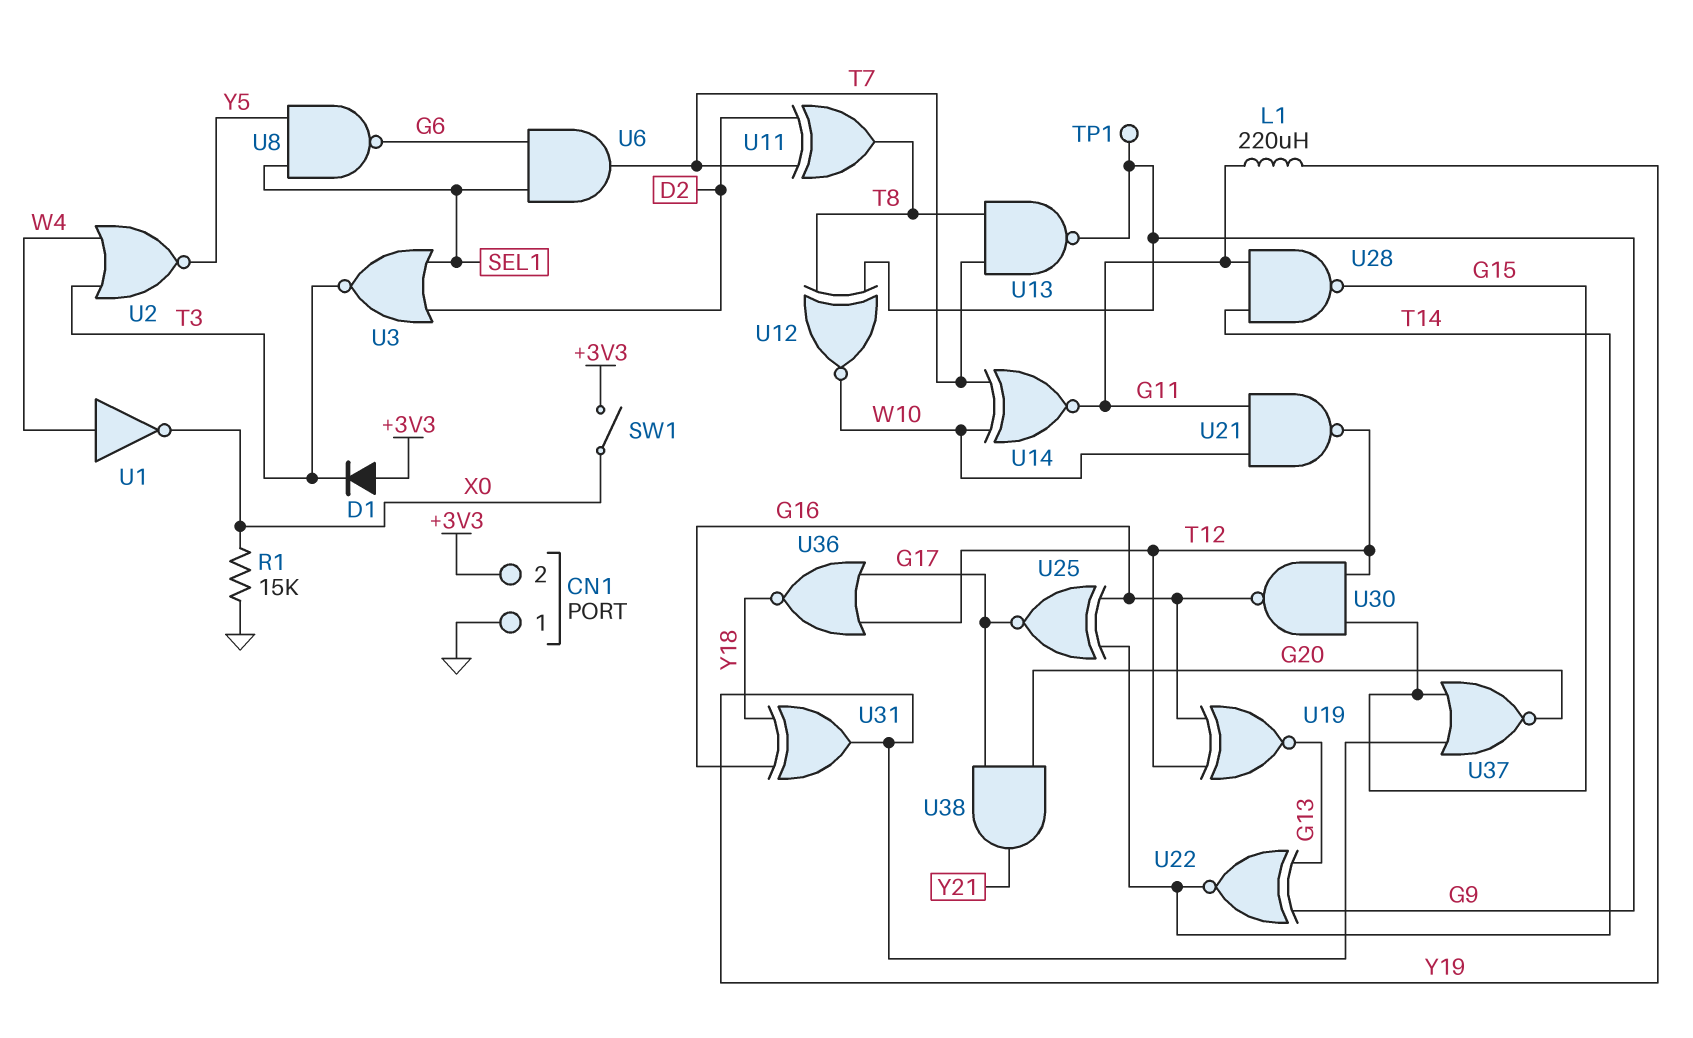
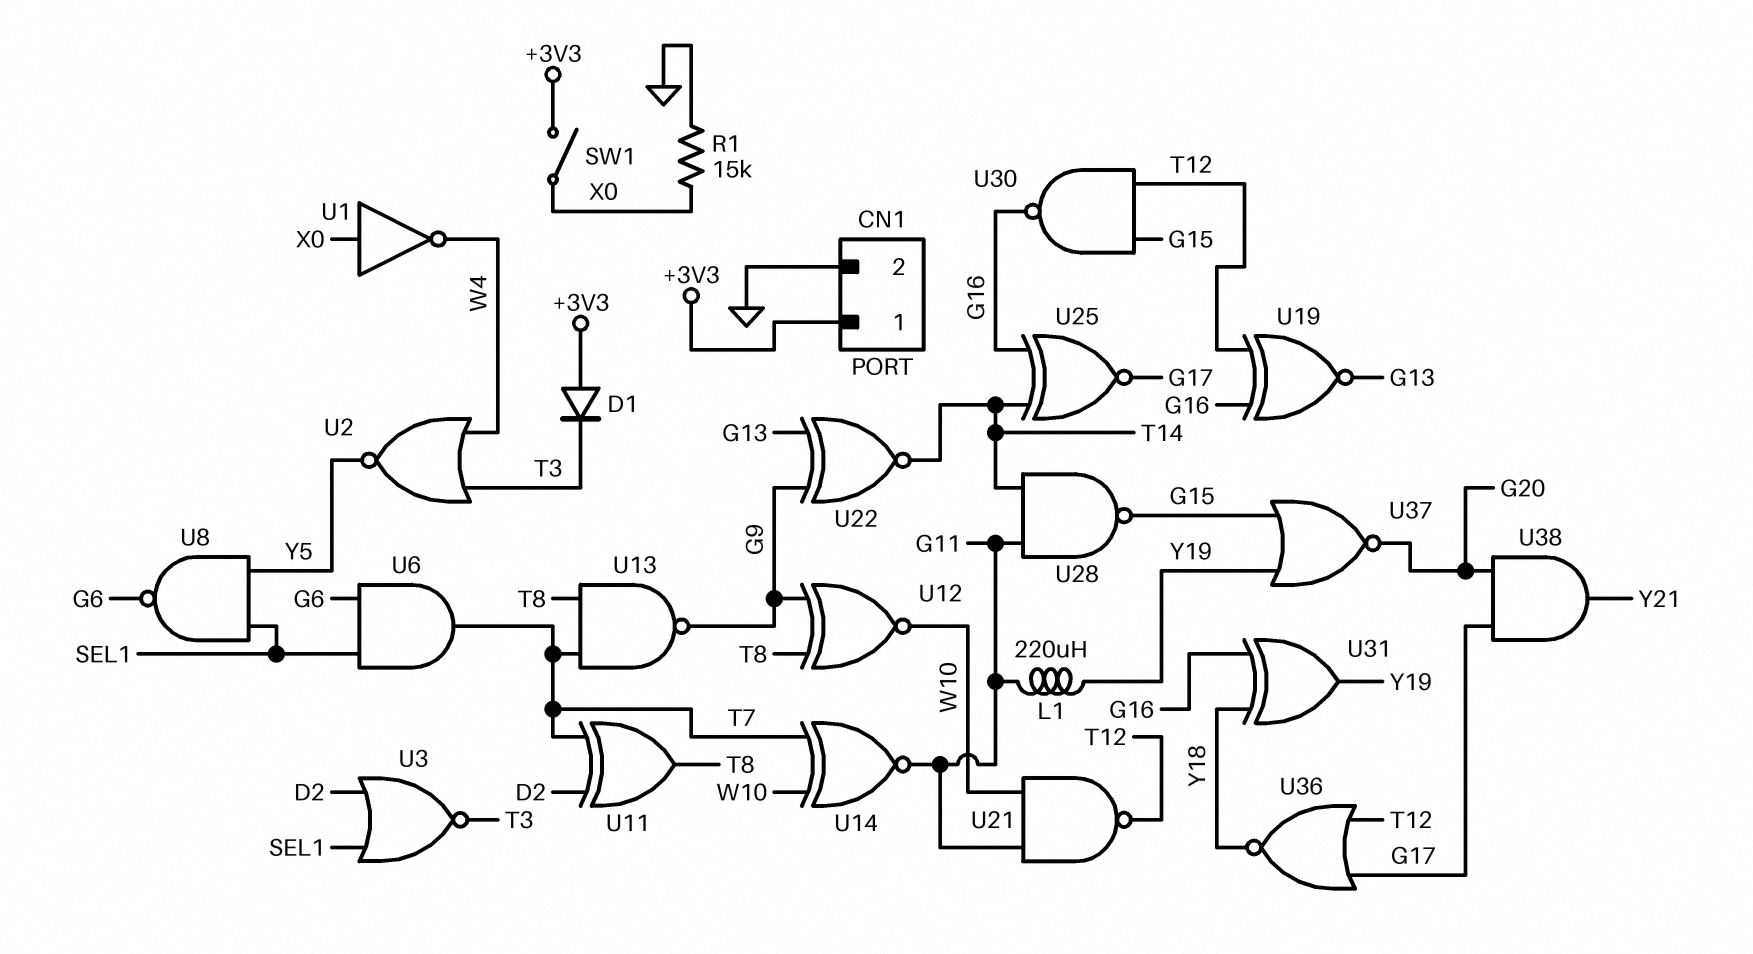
CN1 pin 1: GND -> +3V3
CN1 pin 2: +3V3 -> GND
TP1: test point (G9) -> none
U1: NOT (in W4, out X0) -> NOT (in X0, out W4)

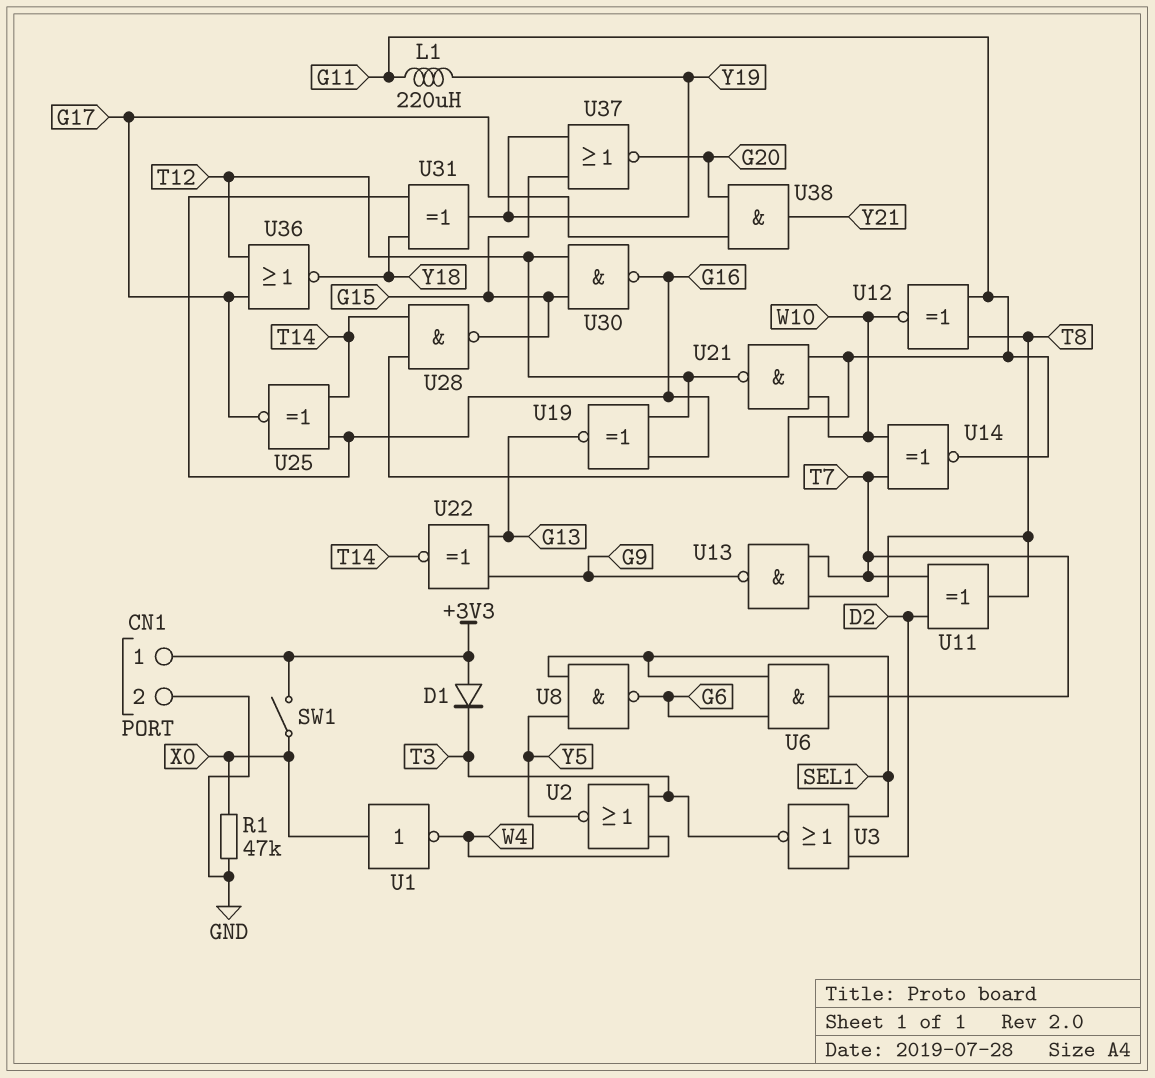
R1: 15k (GND, X0) -> 47k (GND, X0)
U12: XNOR (in G9, in T8, out W10) -> XNOR (in G11, in T8, out W10)

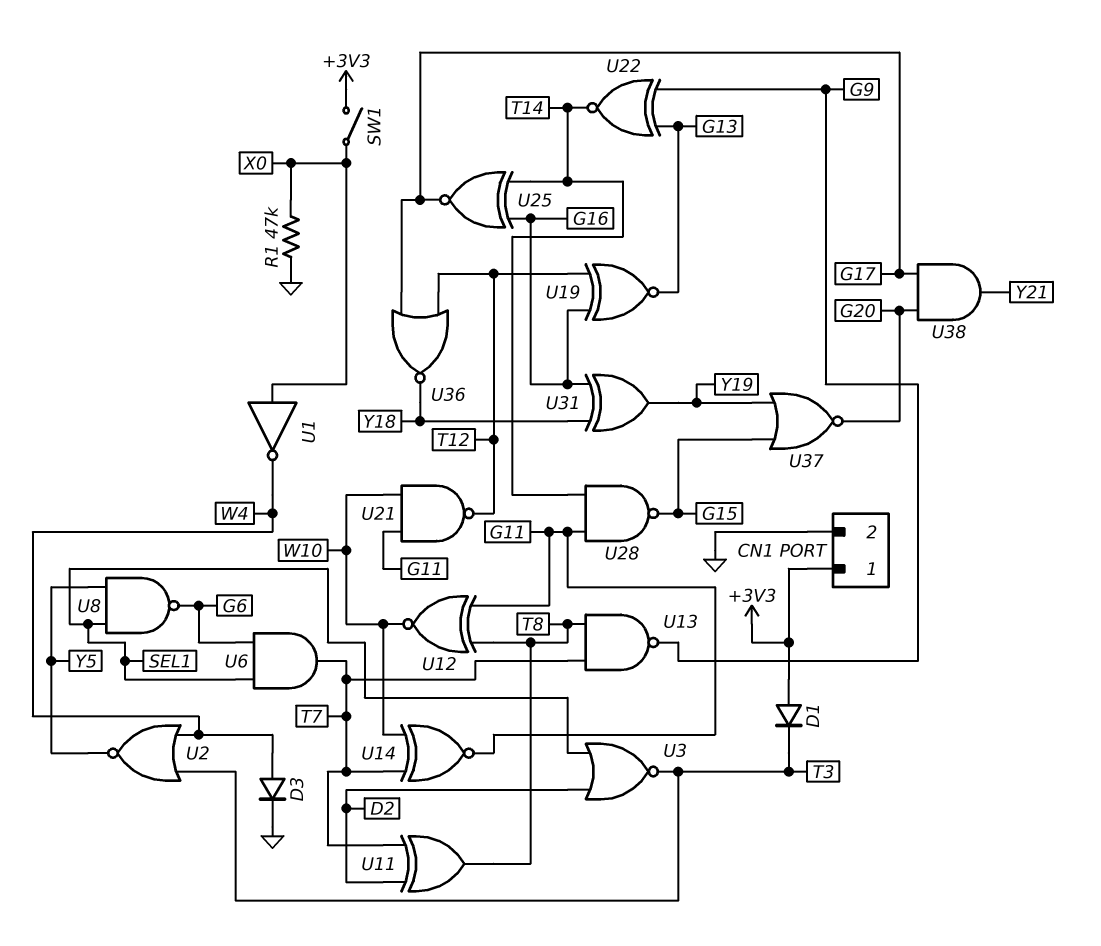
D3: none -> diode (A W4, K GND)
L1: 220uH (G11, Y19) -> none
U30: NAND (in G15, in T12, out G16) -> none

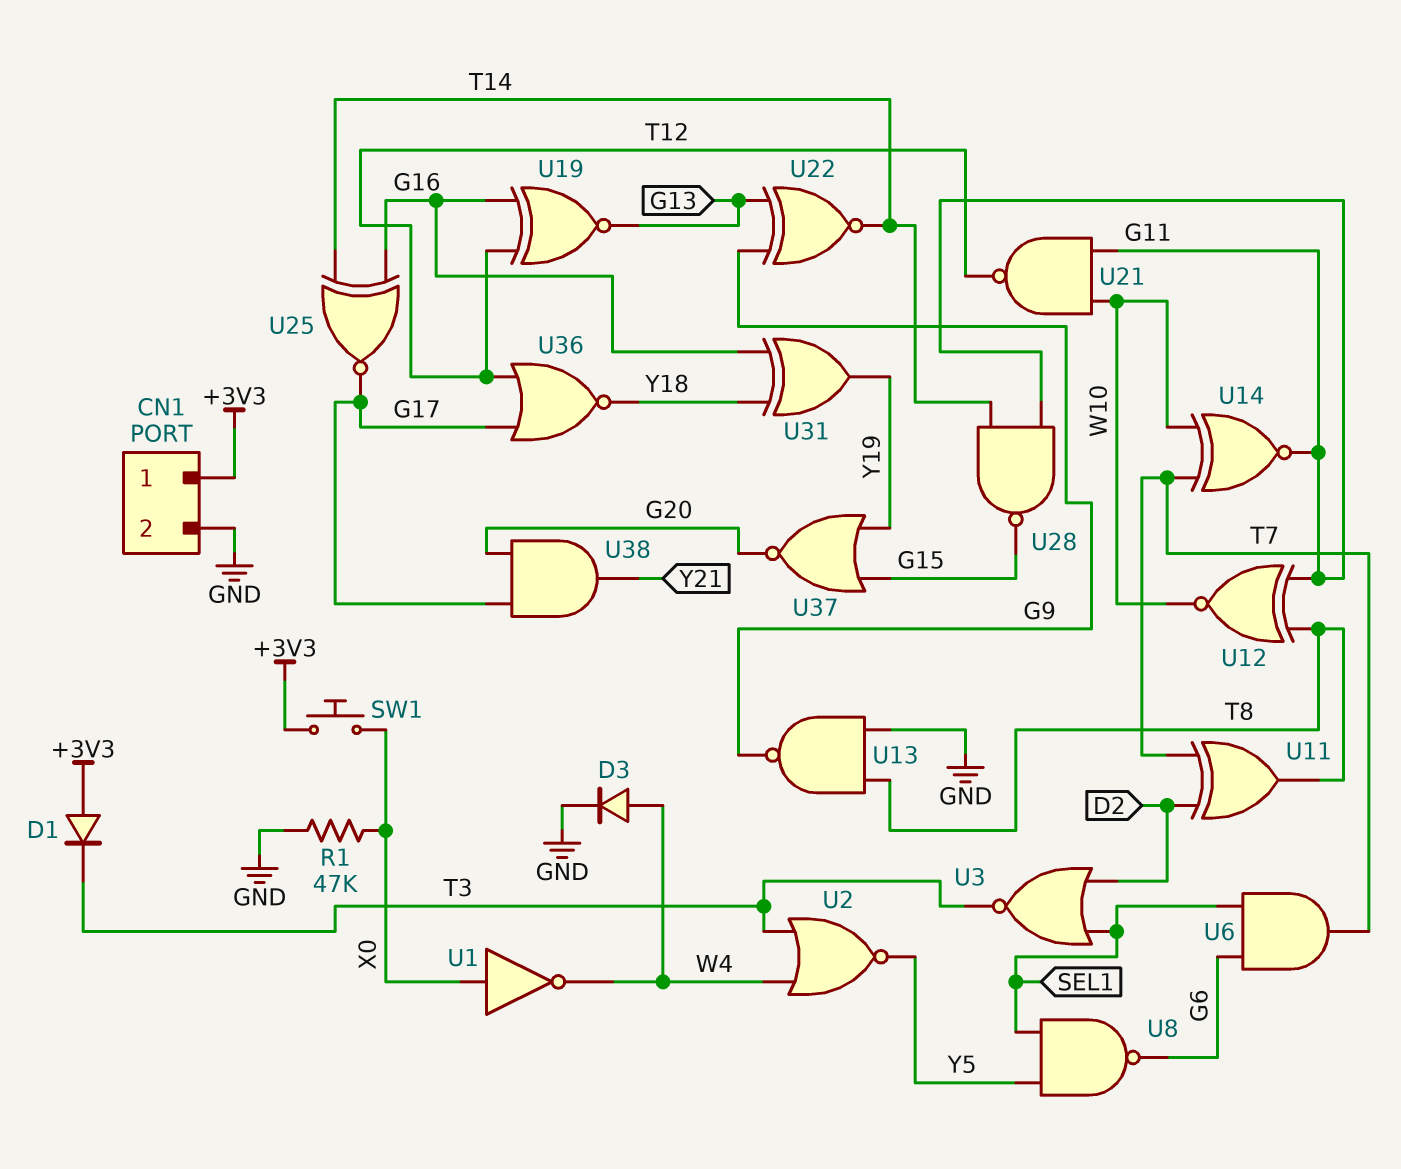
SW1: switch (+3V3, X0) -> button (+3V3, X0)
U13: NAND (in T7, in T8, out G9) -> NAND (in GND, in T8, out G9)

